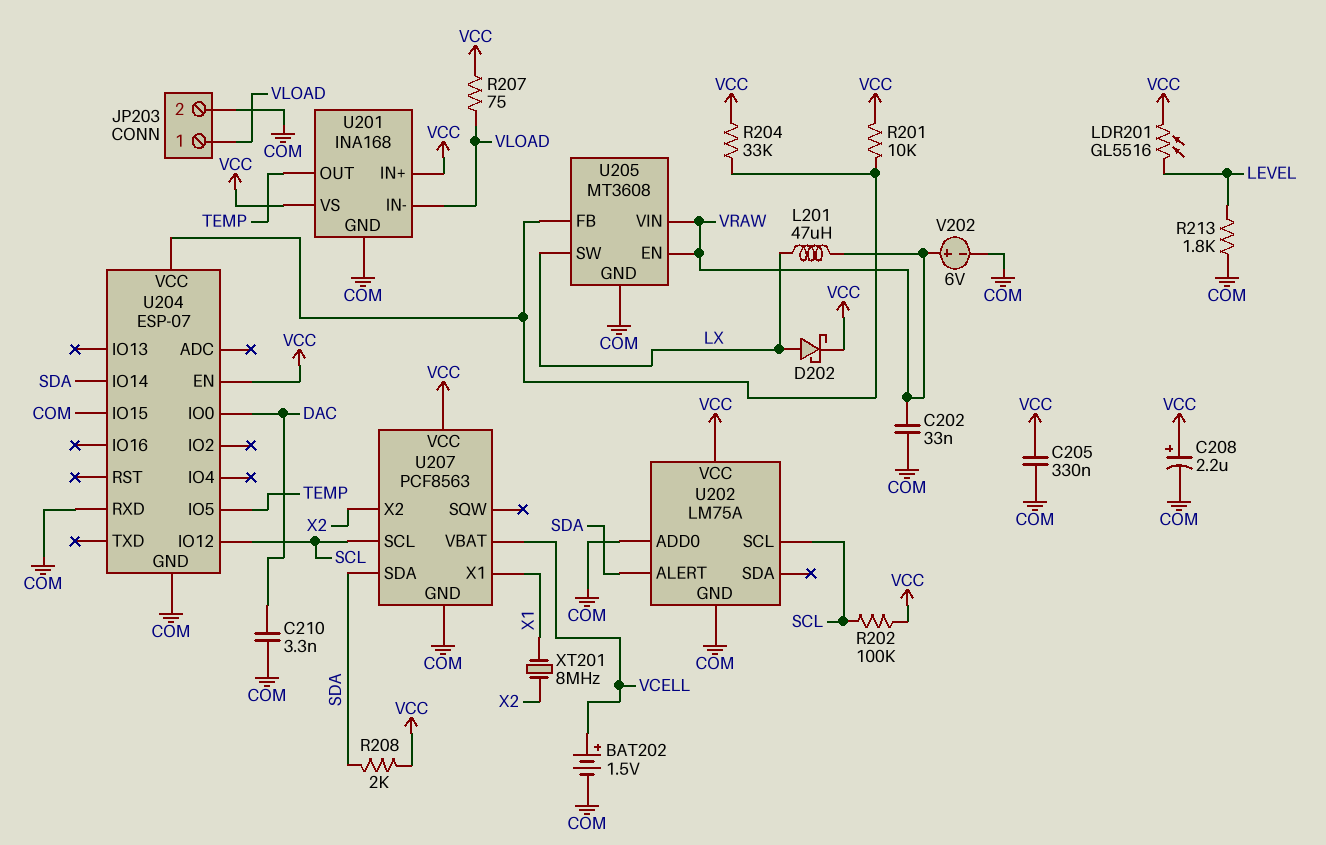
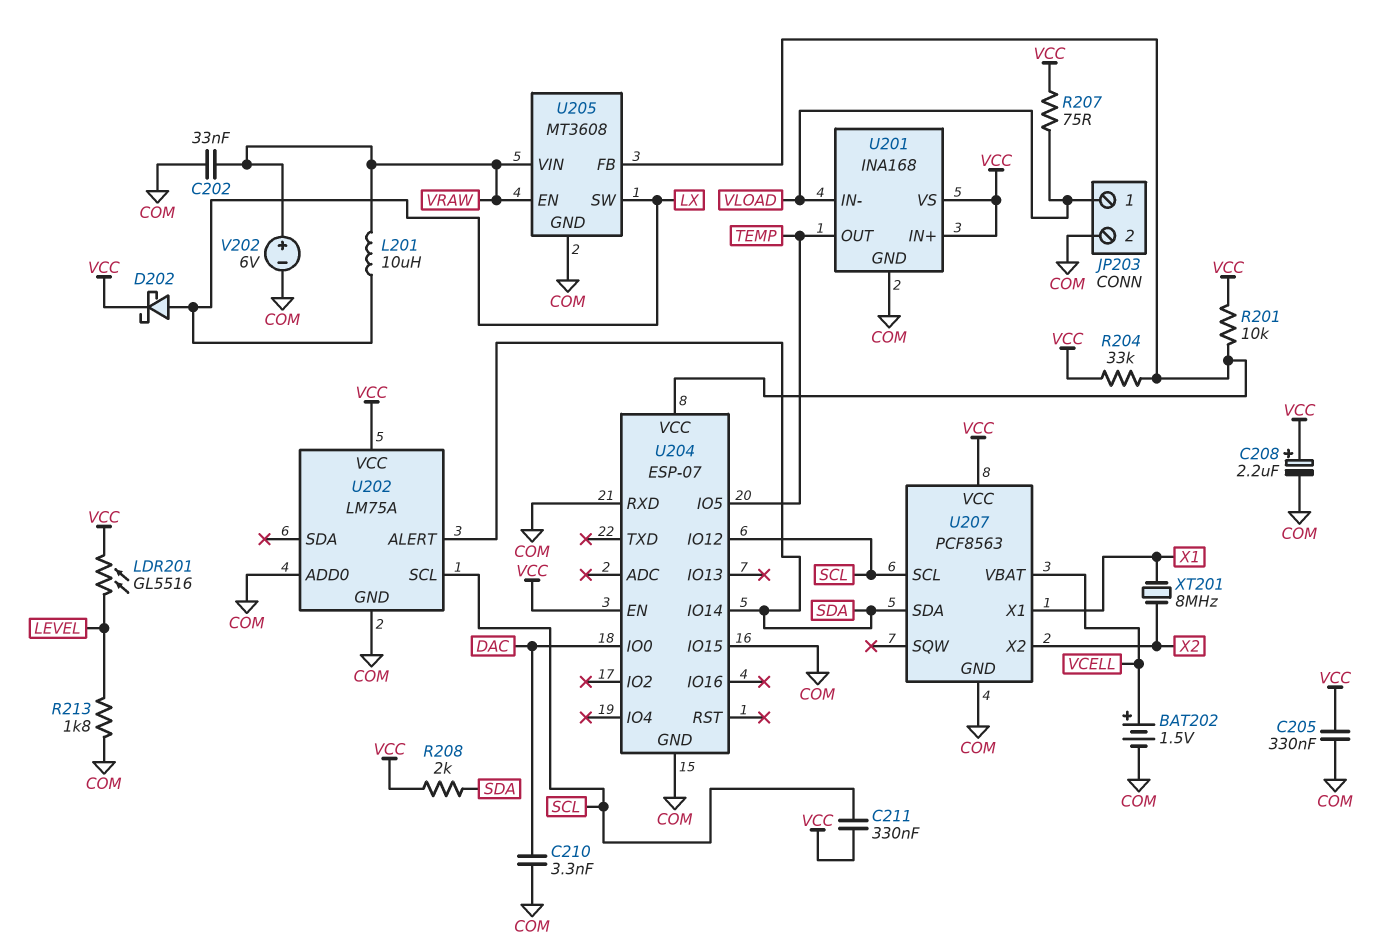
C211: none -> 330nF (SCL, VCC)
L201: 47uH (LX, VRAW) -> 10uH (LX, VRAW)
R202: 100k (SCL, VCC) -> none

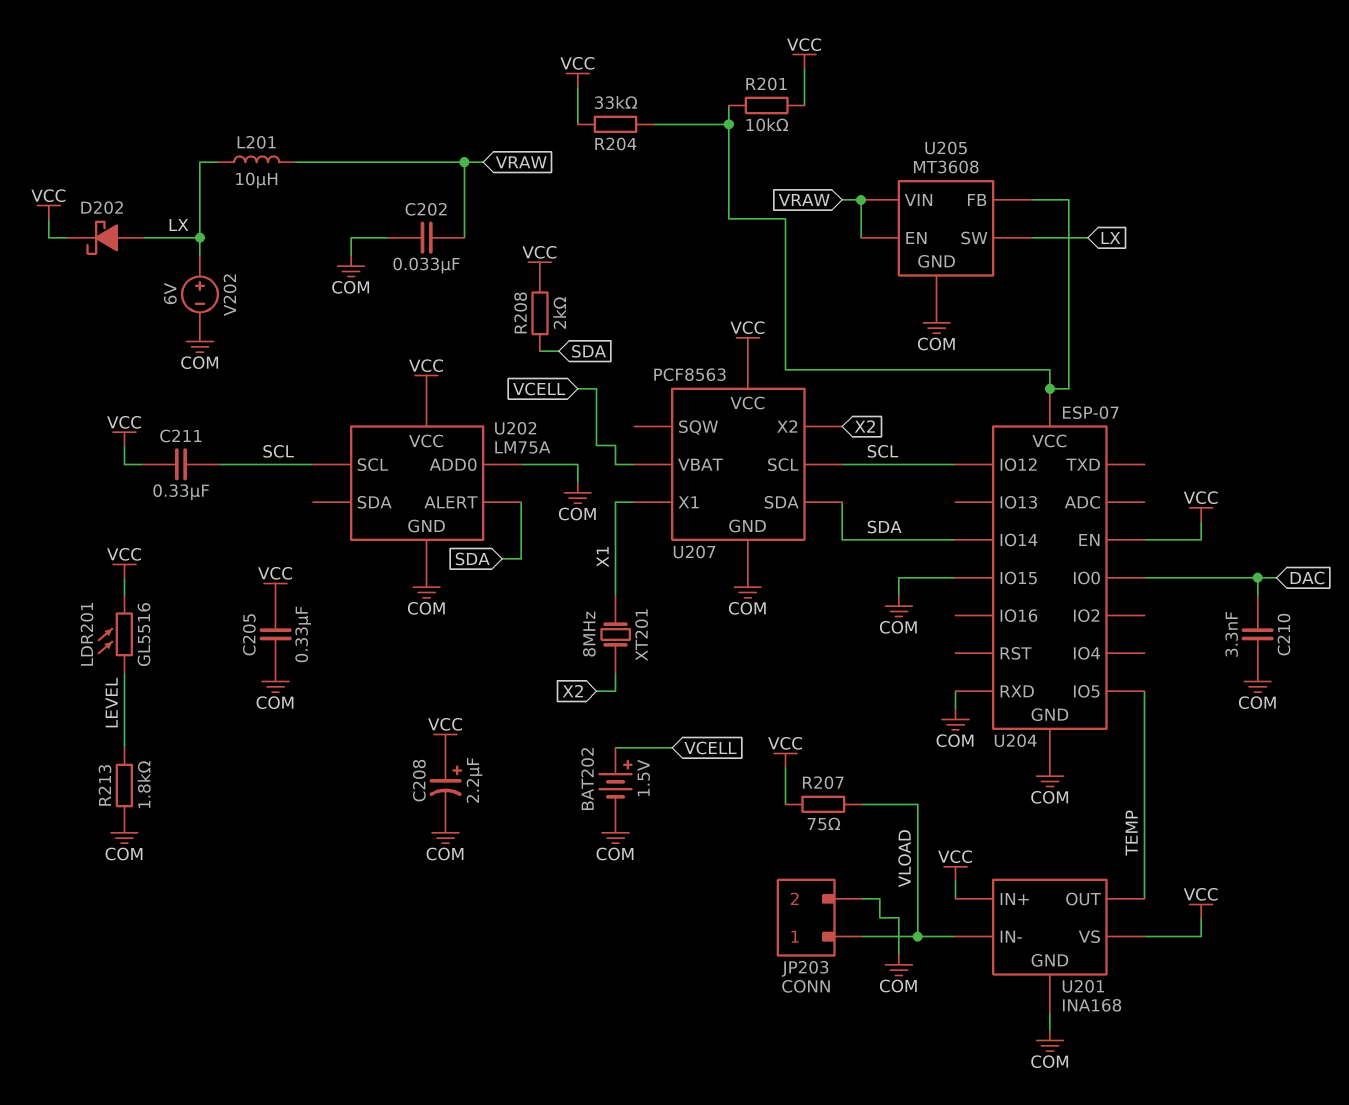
V202: 6V (plus VRAW, minus COM) -> 6V (plus LX, minus COM)

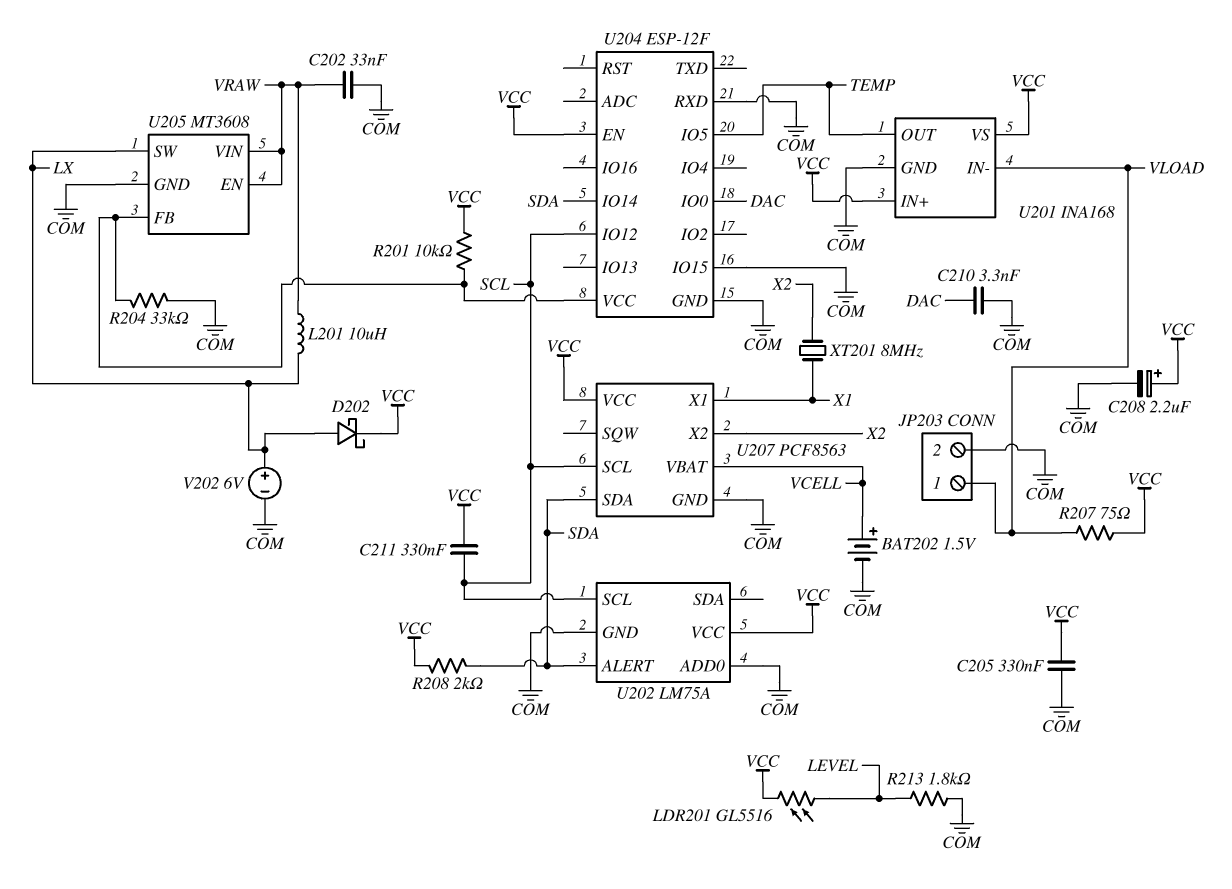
R204: 33k (U204/VCC, VCC) -> 33k (COM, U204/VCC)
U204: ESP-07 -> ESP-12F

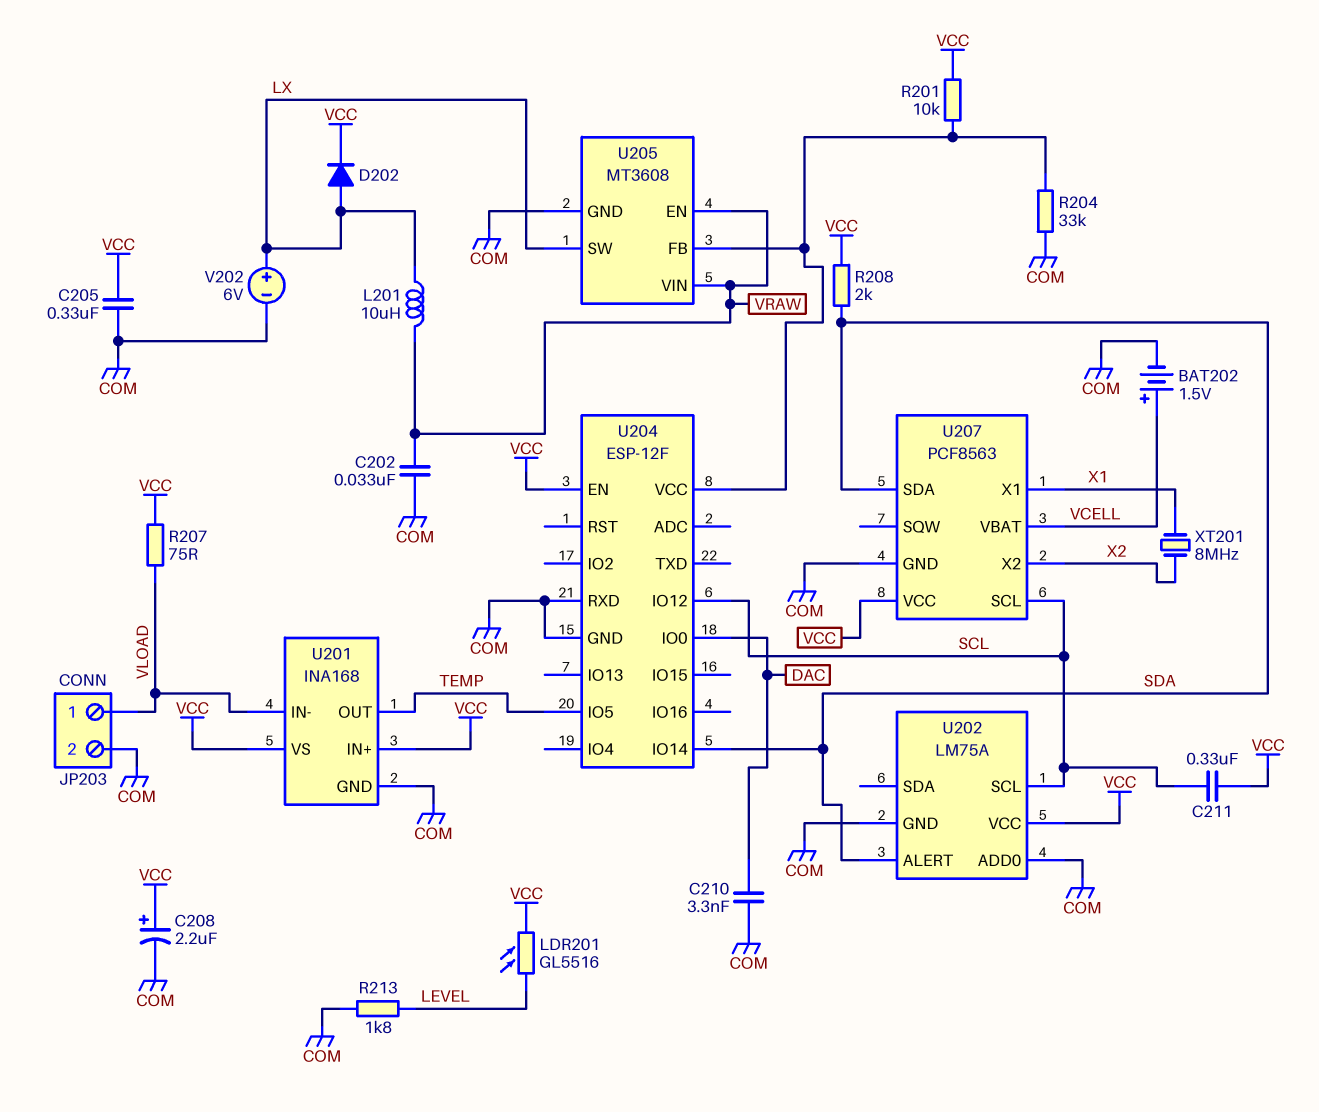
D202: schottky (A LX, K VCC) -> diode (A LX, K VCC)
U204 pin IO15: COM -> none

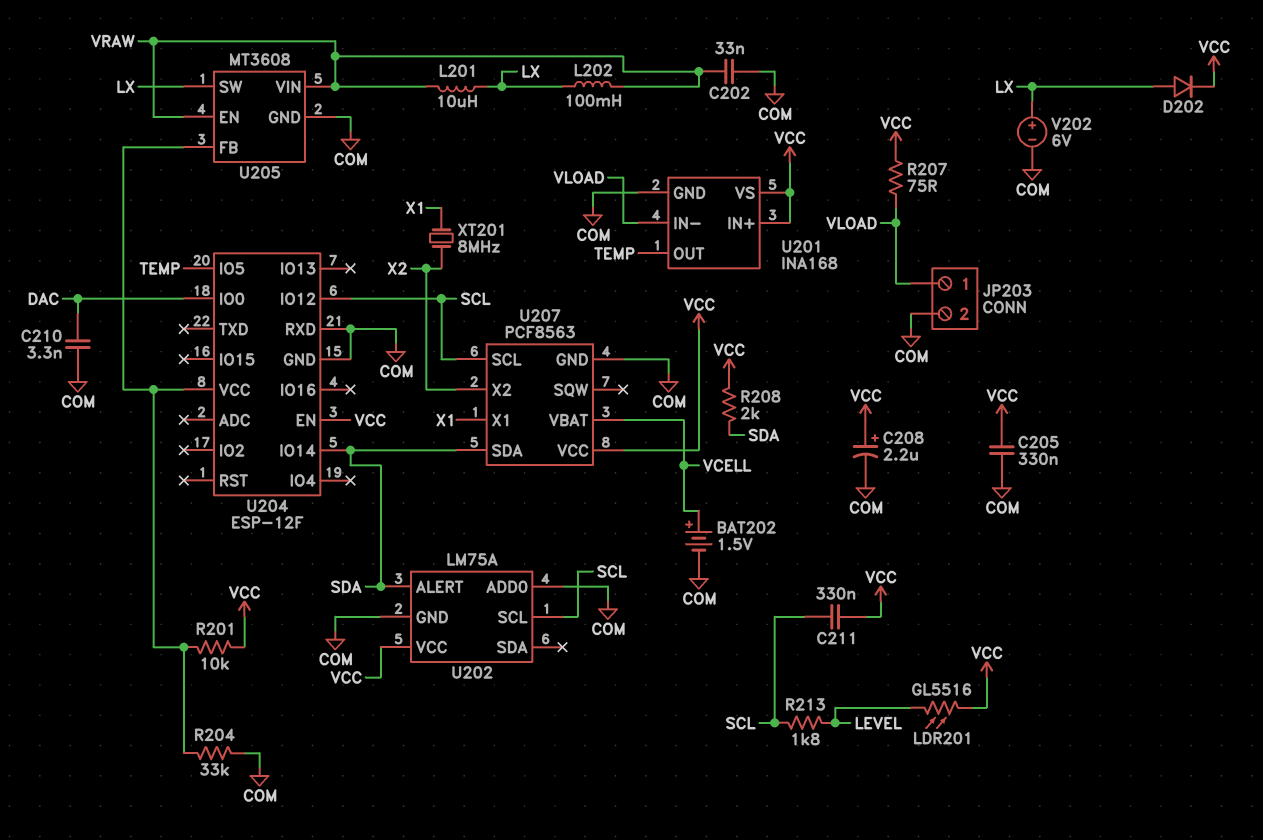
L202: none -> 100mH (LX, VRAW)
R213: 1.8k (COM, LEVEL) -> 1.8k (LEVEL, SCL)

